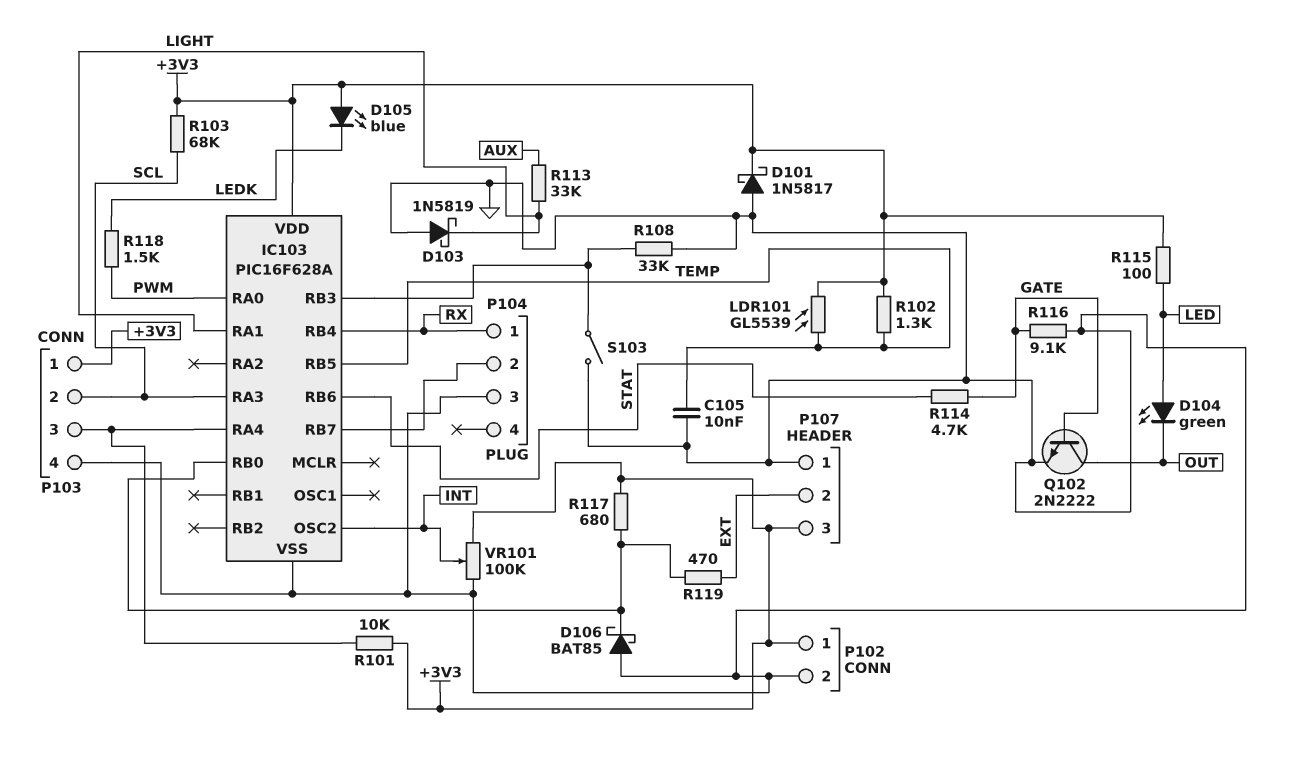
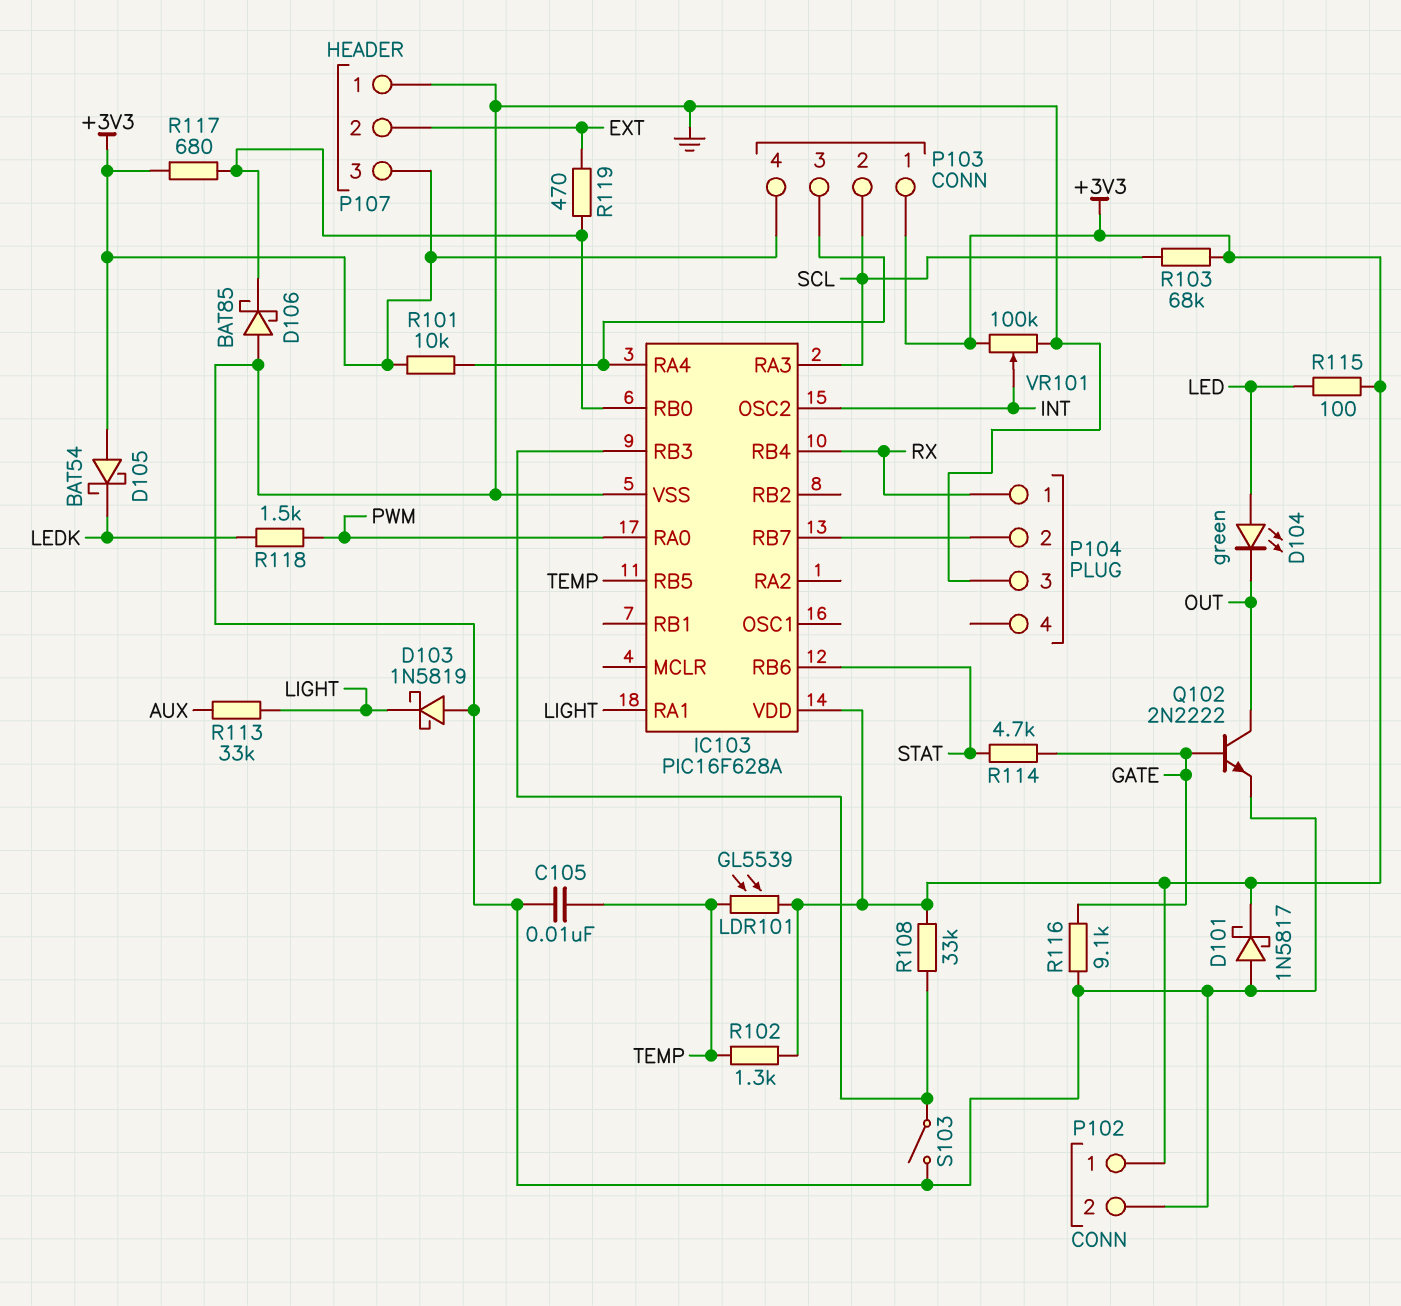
D105: LED blue (A +3V3, K LEDK) -> schottky BAT54 (A +3V3, K LEDK)
P103 pin 4: GND -> +3V3
R108: 33k (GND, IC103/RB3) -> 33k (+3V3, IC103/RB3)

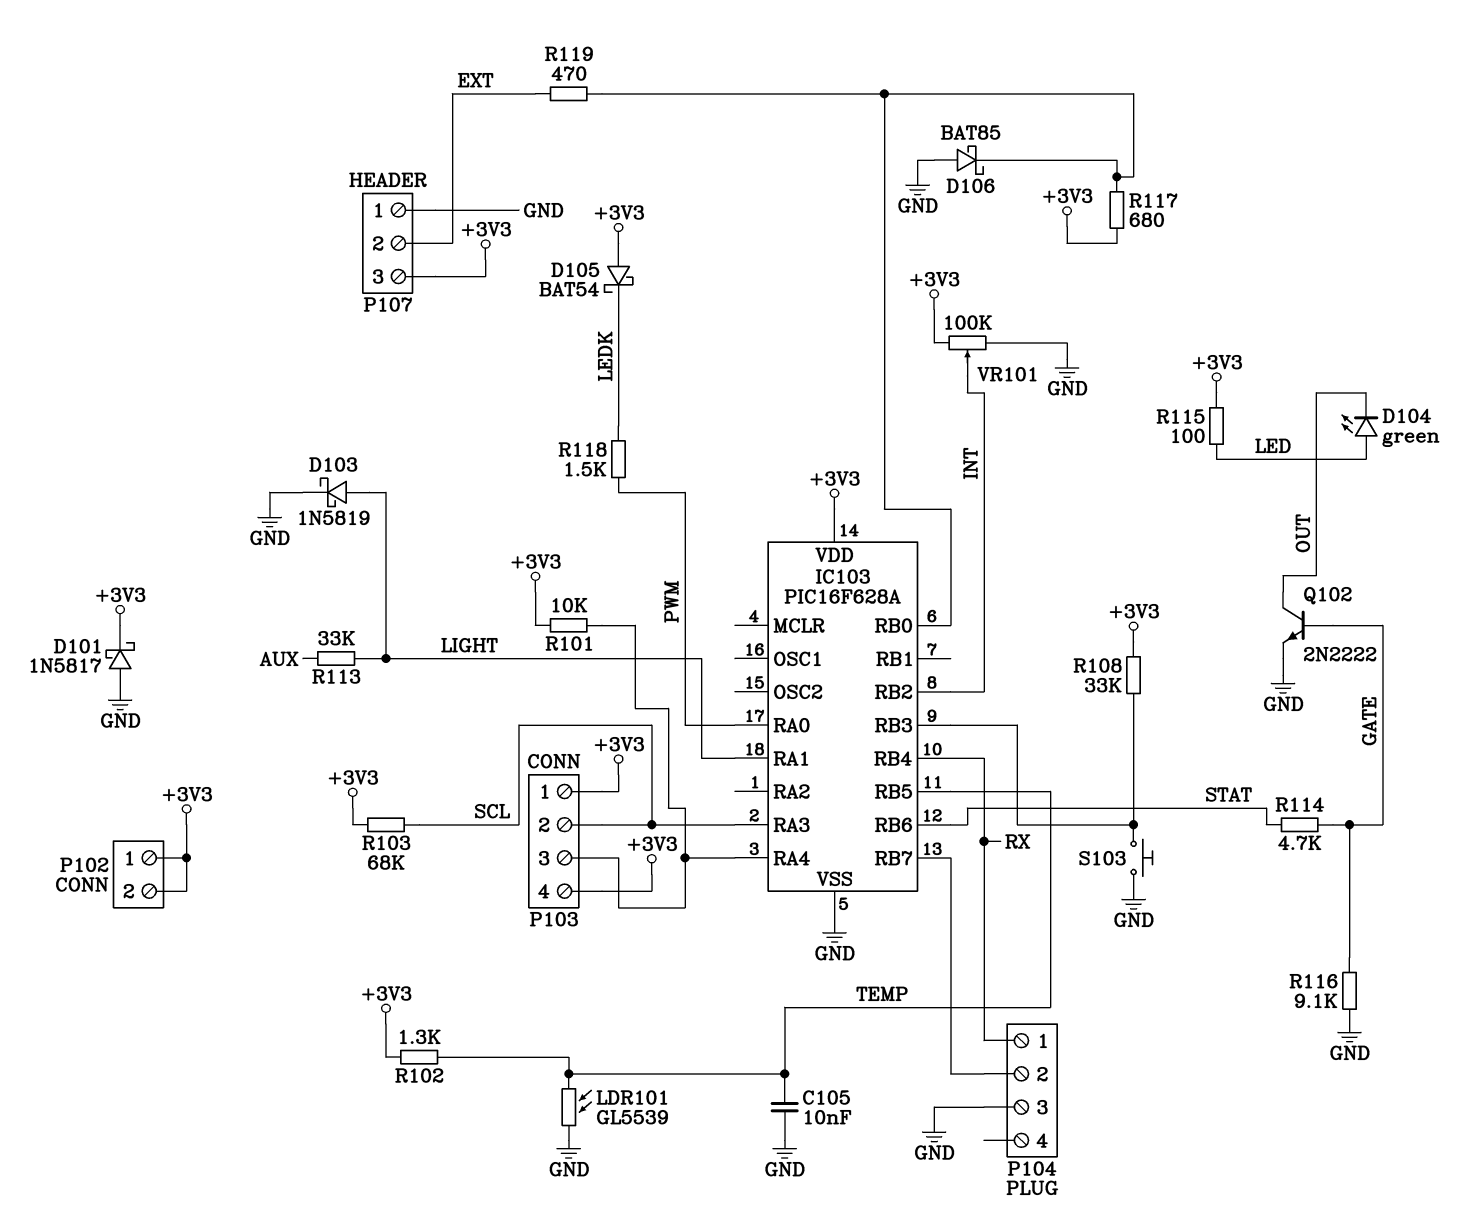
D103: schottky 1N5819 (A GND, K LIGHT) -> schottky 1N5819 (A LIGHT, K GND)
IC103 pin OSC2: INT -> none
IC103 pin RB2: none -> INT
LDR101: GL5539 (+3V3, TEMP) -> GL5539 (GND, TEMP)
P102 pin 2: GND -> +3V3
S103: switch (GND, IC103/RB3) -> button (GND, IC103/RB3)

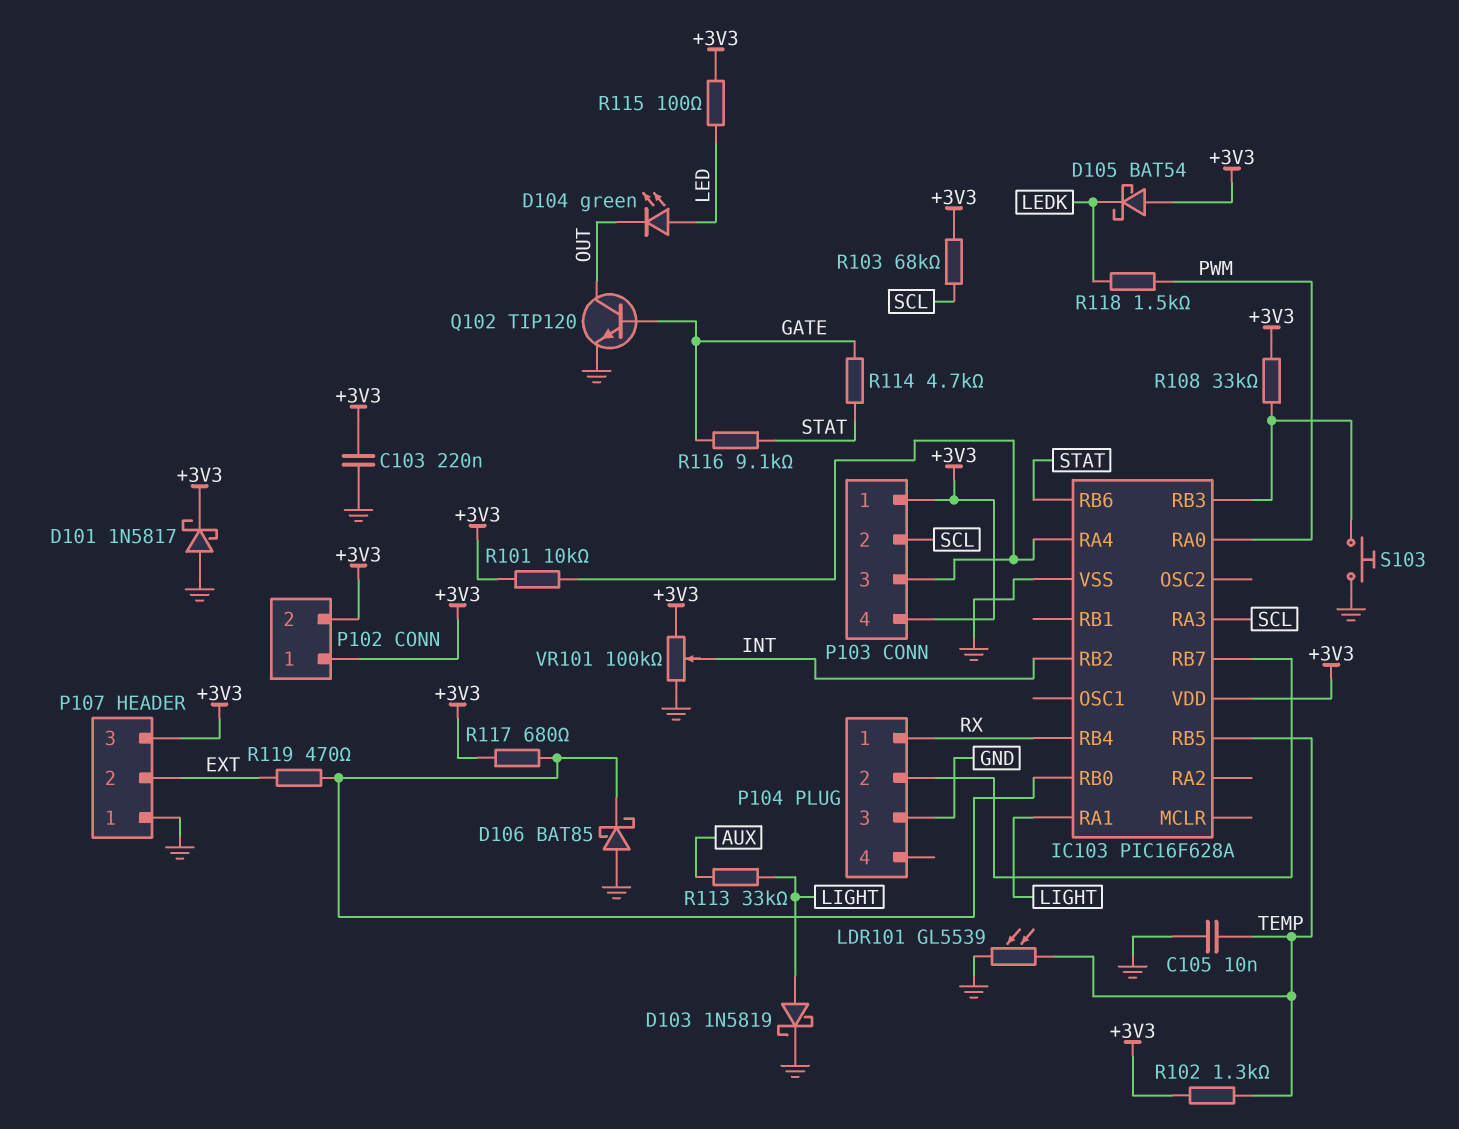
C103: none -> 220nF (+3V3, GND)
Q102: NPN 2N2222 (B GATE, C OUT, E GND) -> NPN TIP120 (B GATE, C OUT, E GND)
R116: 9.1k (GATE, GND) -> 9.1k (GATE, STAT)

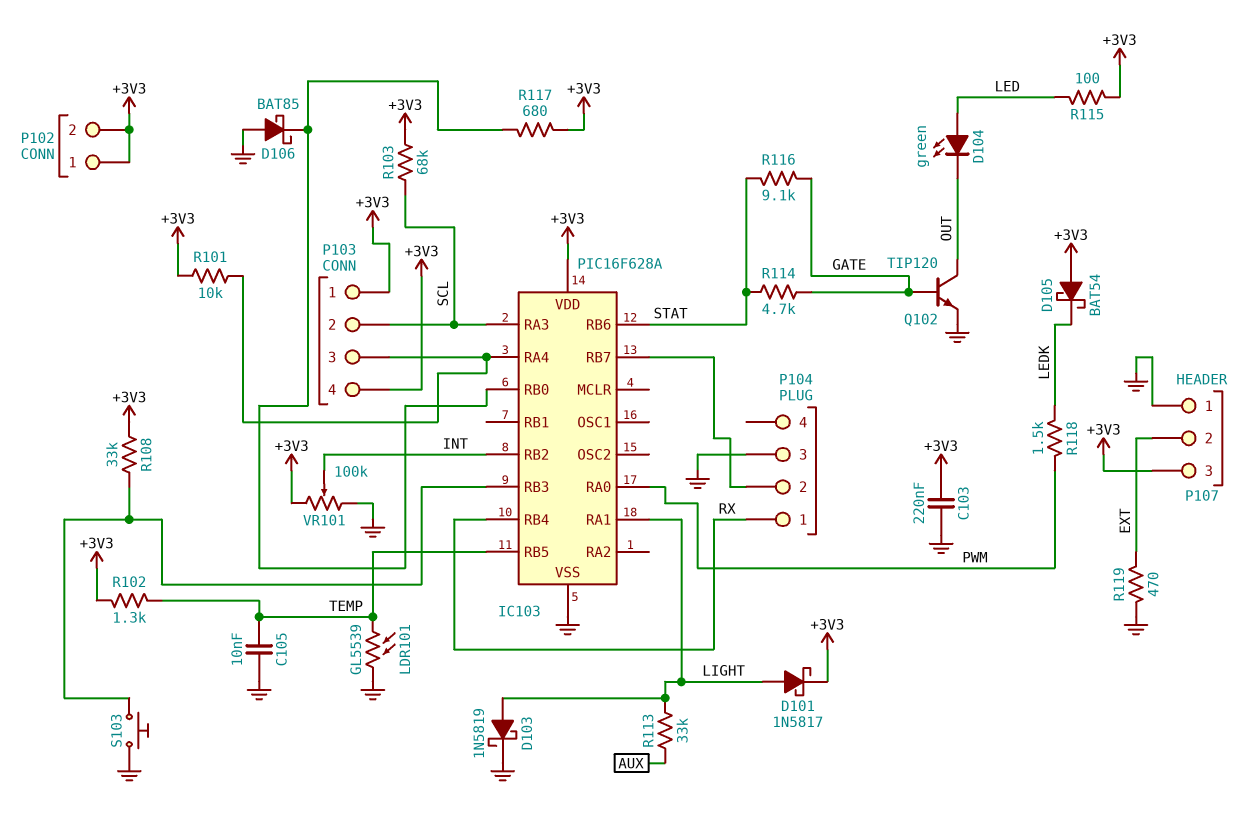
D101: schottky 1N5817 (A GND, K +3V3) -> schottky 1N5817 (A LIGHT, K +3V3)
R119: 470 (EXT, IC103/RB0) -> 470 (EXT, GND)

